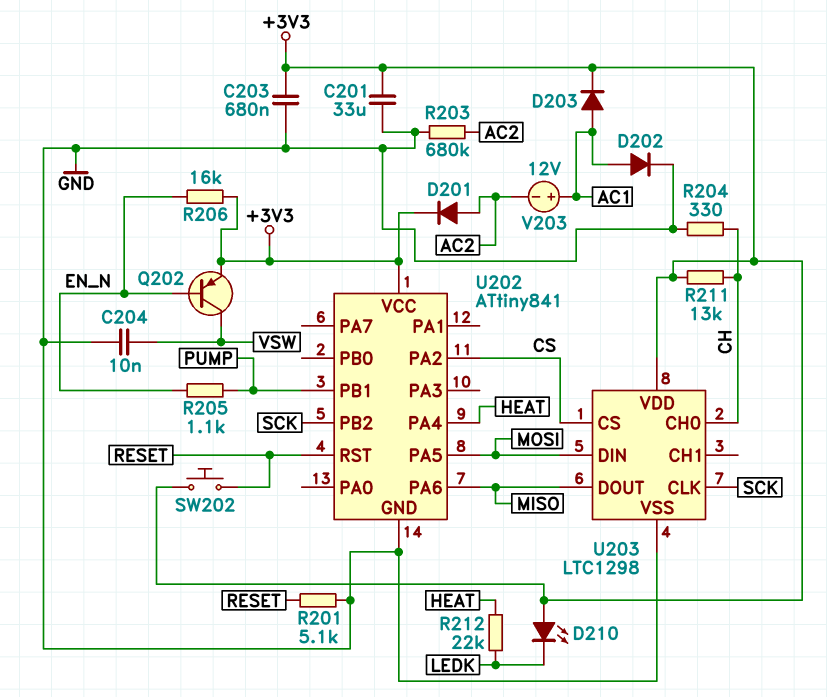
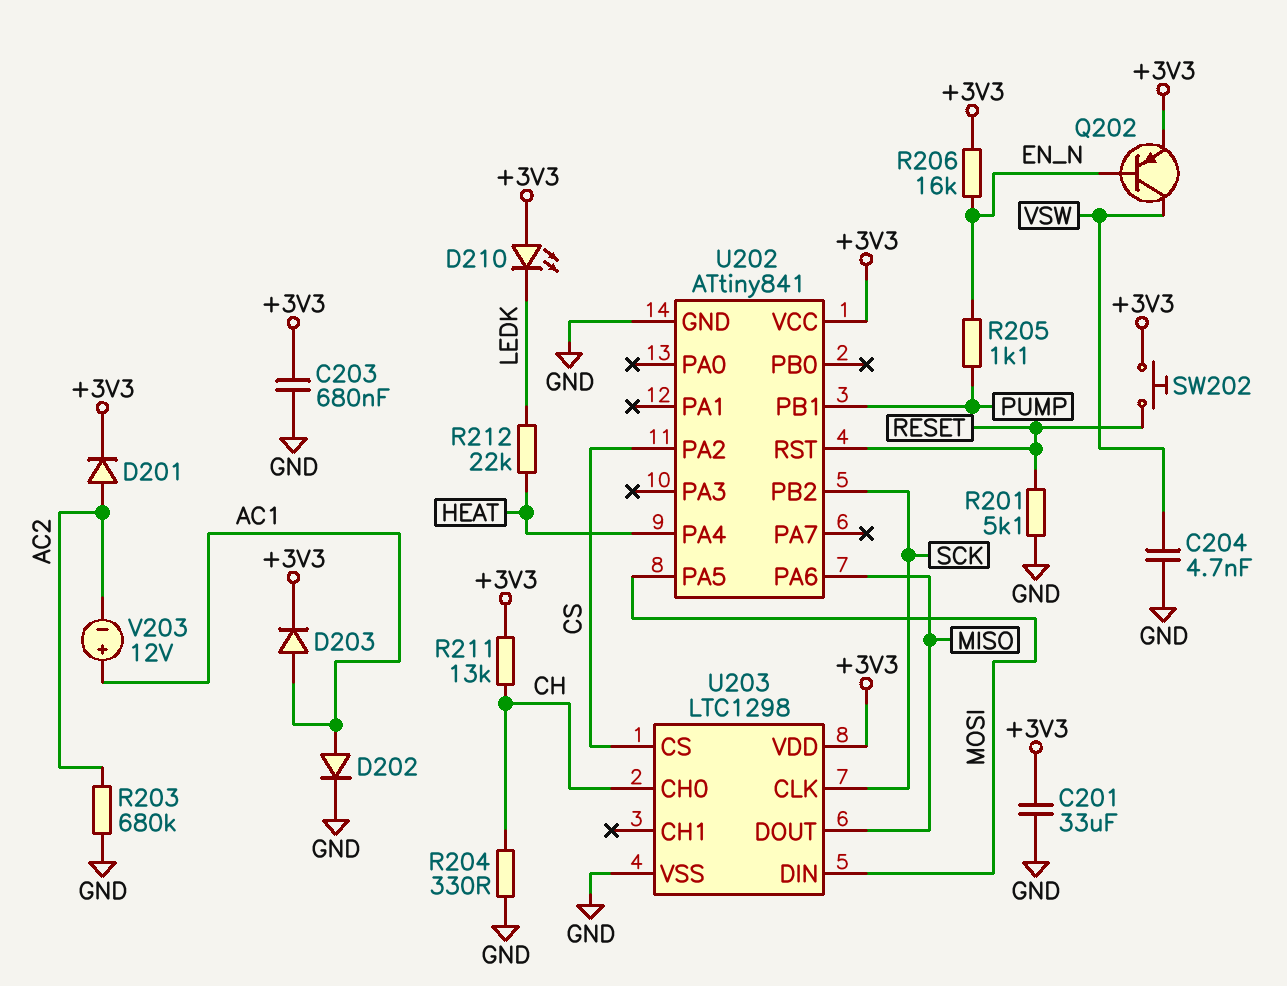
C204: 10nF (GND, VSW) -> 4.7nF (GND, VSW)

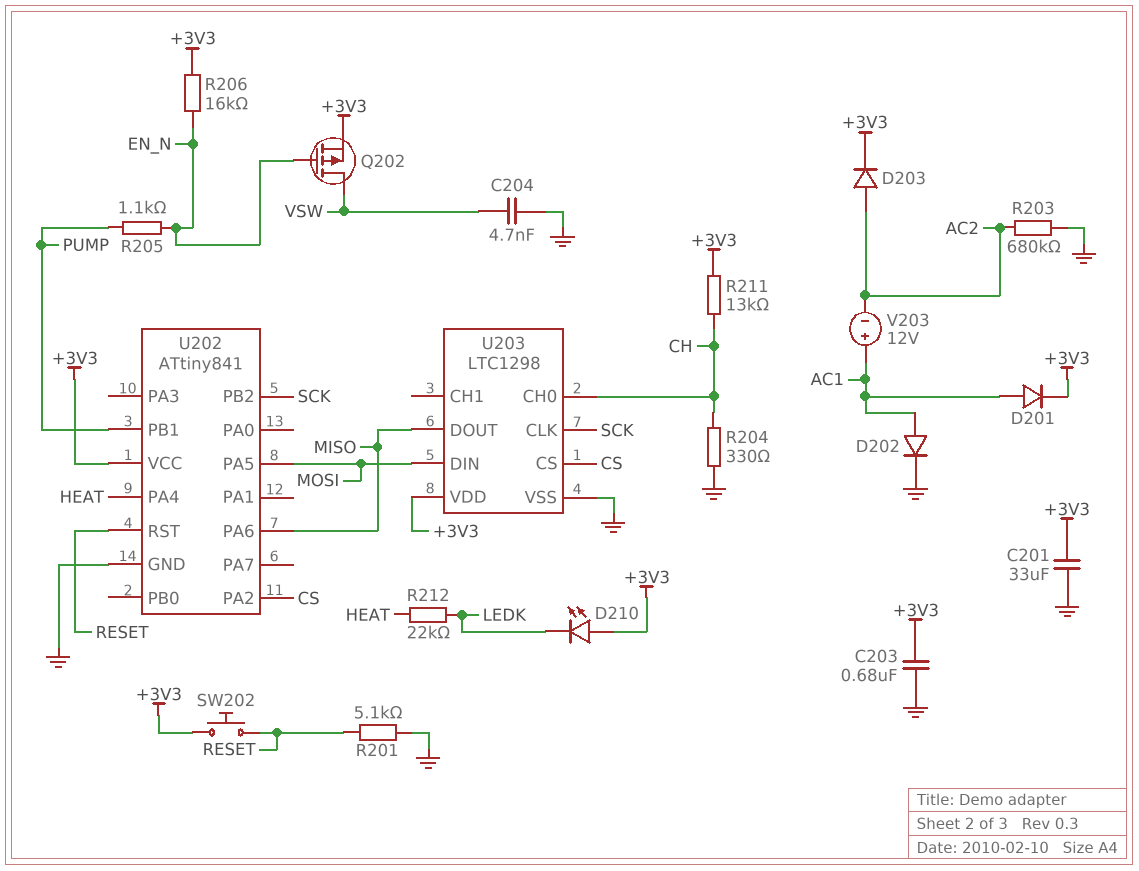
D201: diode (A AC2, K +3V3) -> diode (A AC1, K +3V3)
D203: diode (A AC1, K +3V3) -> diode (A AC2, K +3V3)
Q202: PNP (B EN_N, C VSW, E +3V3) -> PMOS (G EN_N, D VSW, S +3V3)

